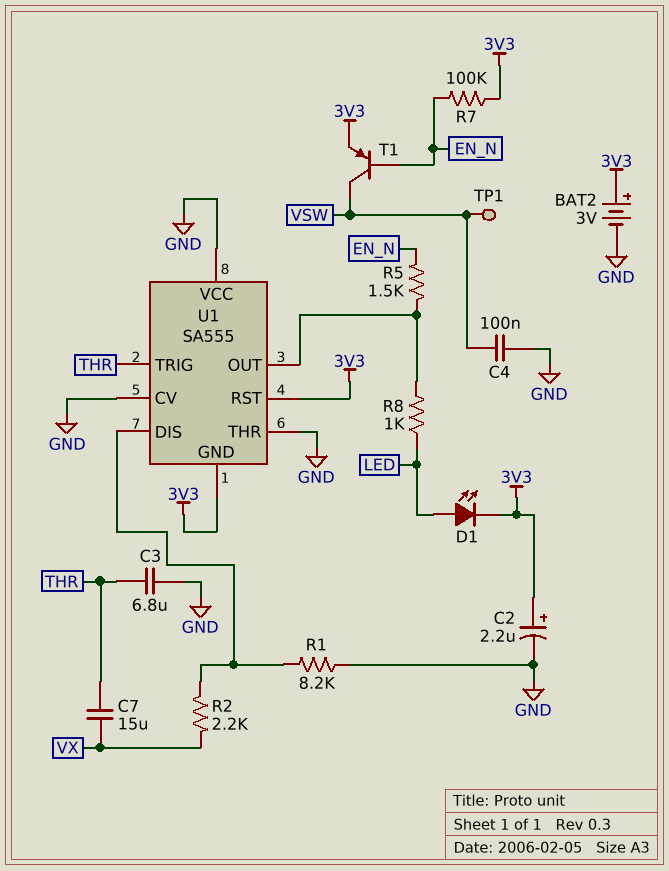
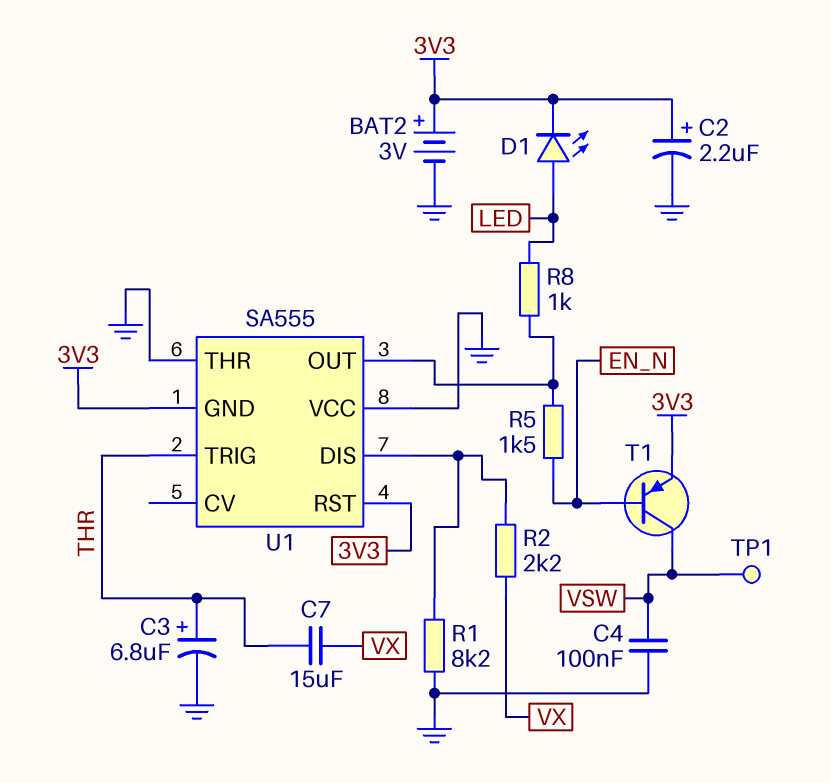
C3: 6.8uF (GND, THR) -> 6.8uF (plus THR, minus GND)
R7: 100k (3V3, EN_N) -> none
U1 pin CV: GND -> none

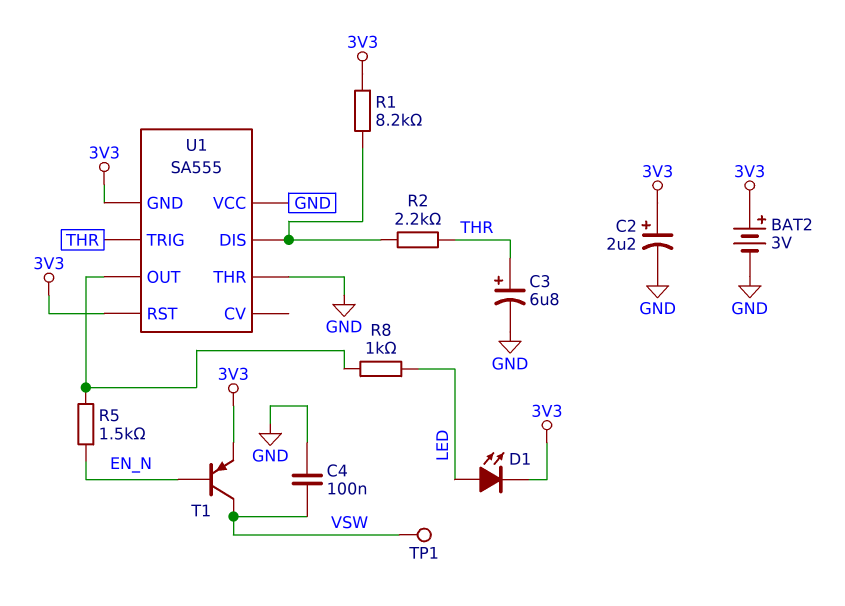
C7: 15uF (THR, VX) -> none
R1: 8.2k (GND, U1/DIS) -> 8.2k (3V3, U1/DIS)
R2: 2.2k (U1/DIS, VX) -> 2.2k (THR, U1/DIS)

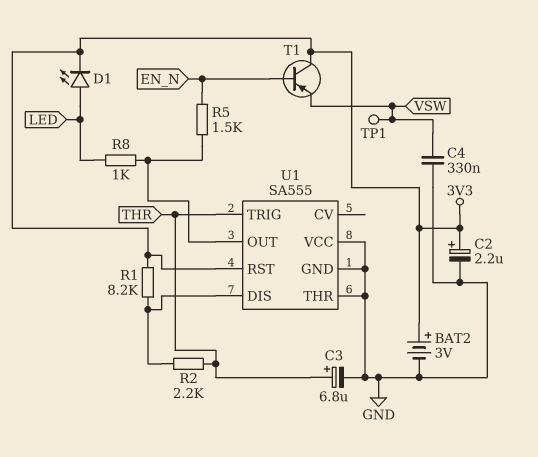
C4: 100nF (GND, VSW) -> 330nF (GND, VSW)
T1: PNP (B EN_N, C VSW, E 3V3) -> PNP (B EN_N, C 3V3, E VSW)
U1 pin GND: 3V3 -> GND

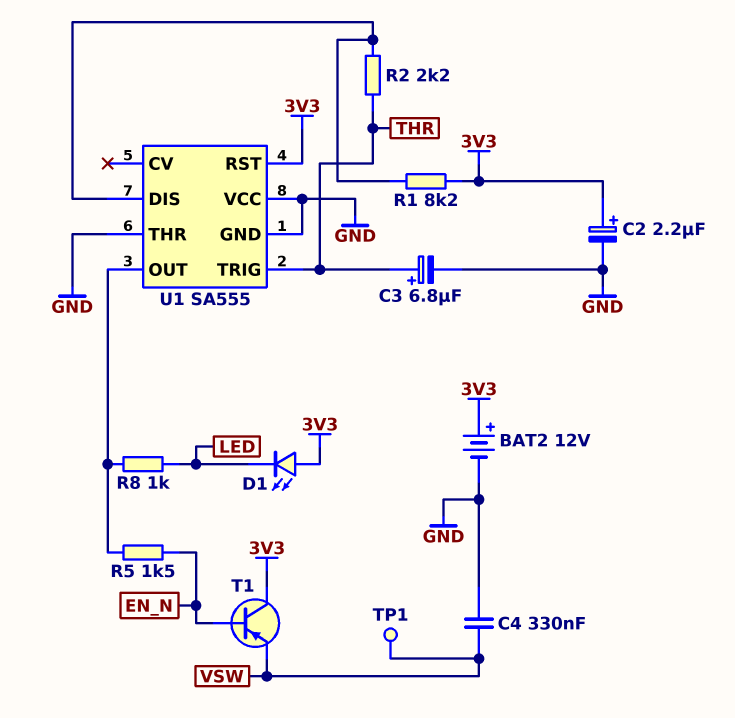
BAT2: 3V (plus 3V3, minus GND) -> 12V (plus 3V3, minus GND)
D1: LED (A LED, K 3V3) -> LED (A 3V3, K LED)

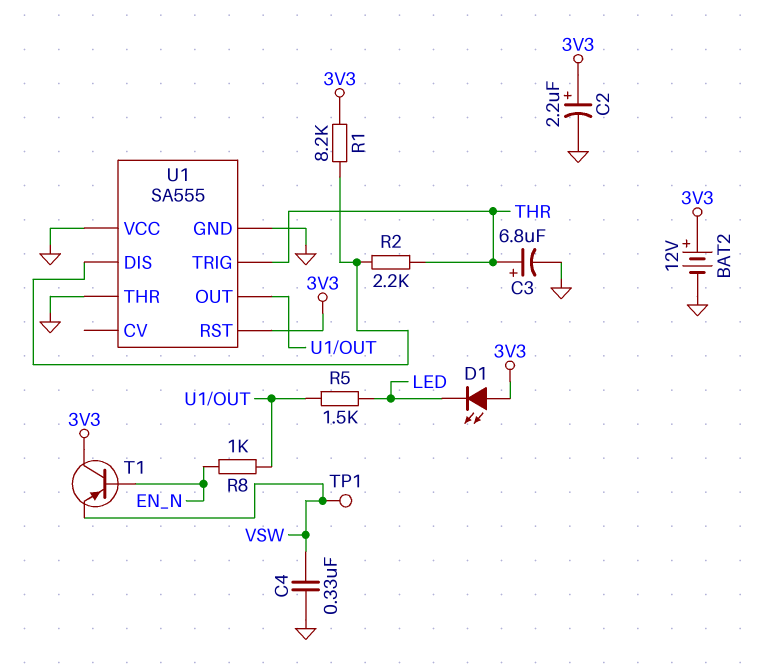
R5: 1.5k (EN_N, U1/OUT) -> 1.5k (LED, U1/OUT)
R8: 1k (LED, U1/OUT) -> 1k (EN_N, U1/OUT)

